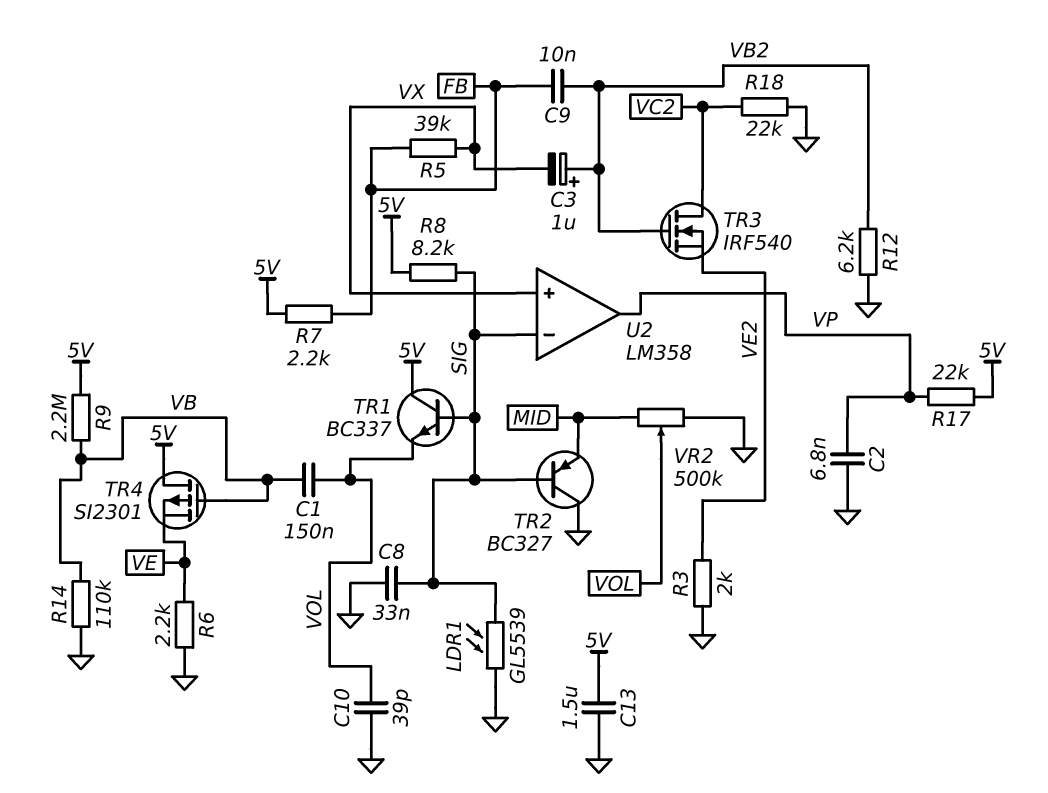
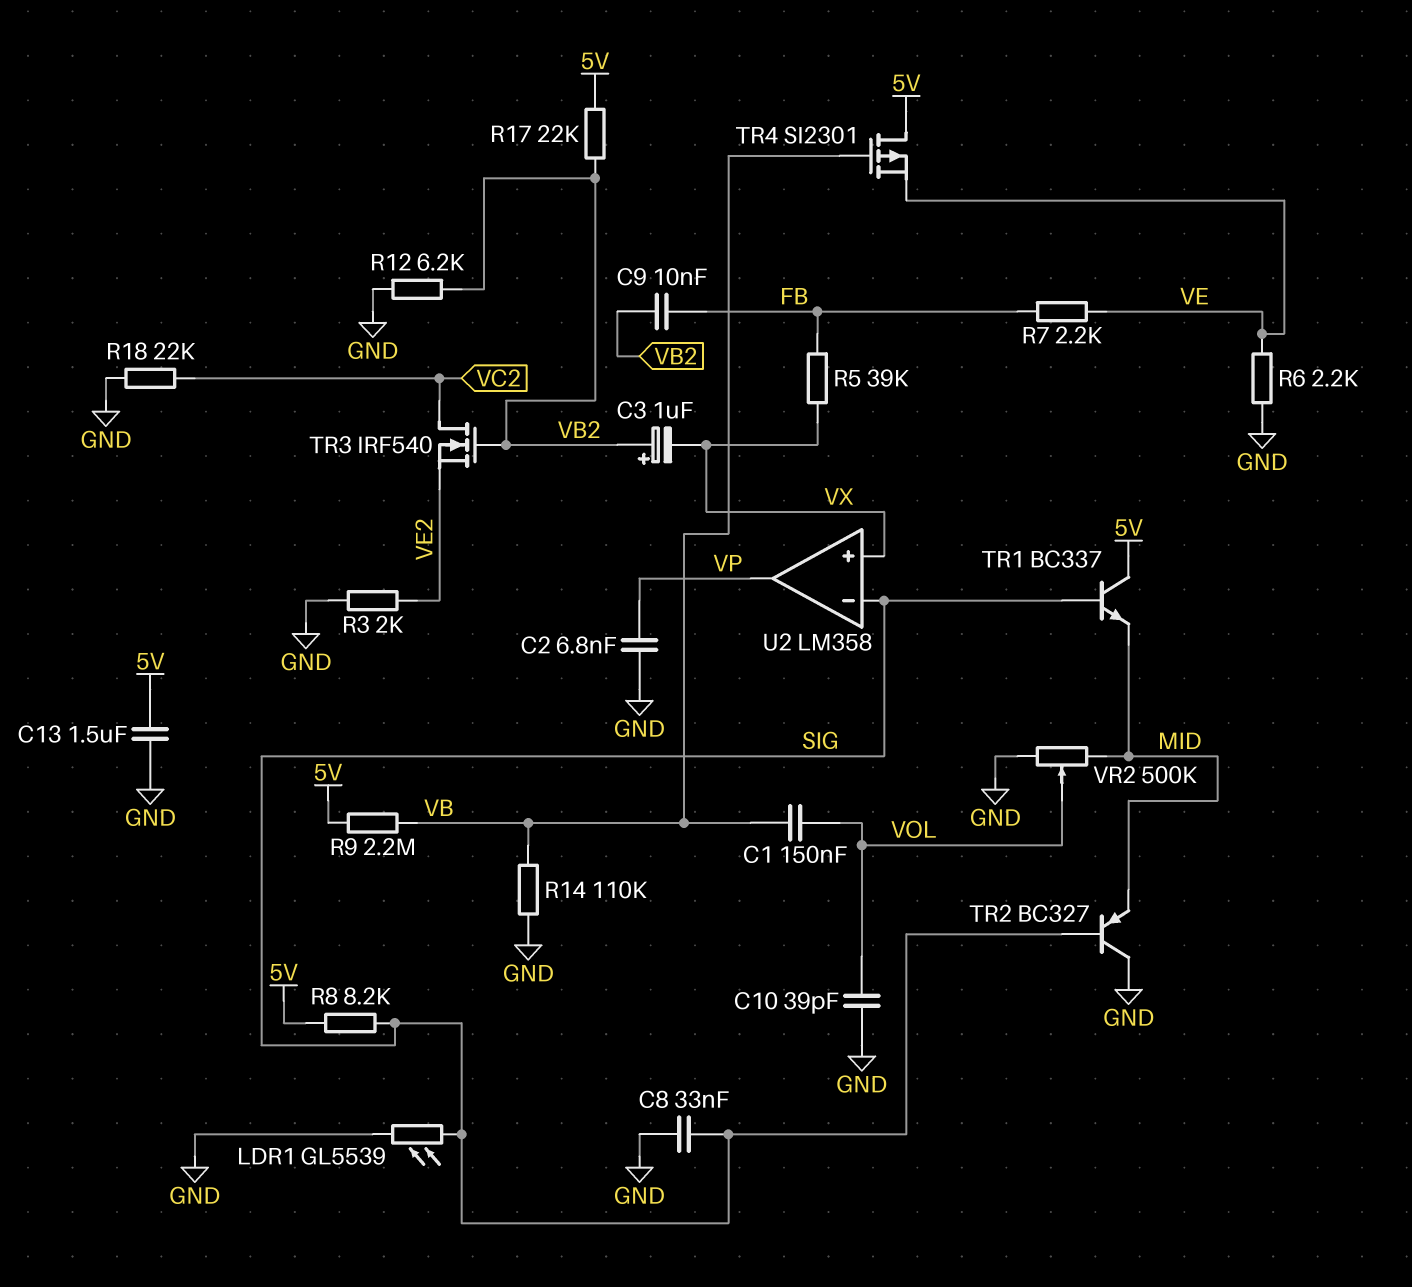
R7: 2.2k (5V, FB) -> 2.2k (FB, VE)
R17: 22k (5V, VP) -> 22k (5V, VB2)
TR1: NPN BC337 (B SIG, C 5V, E VOL) -> NPN BC337 (B SIG, C 5V, E MID)

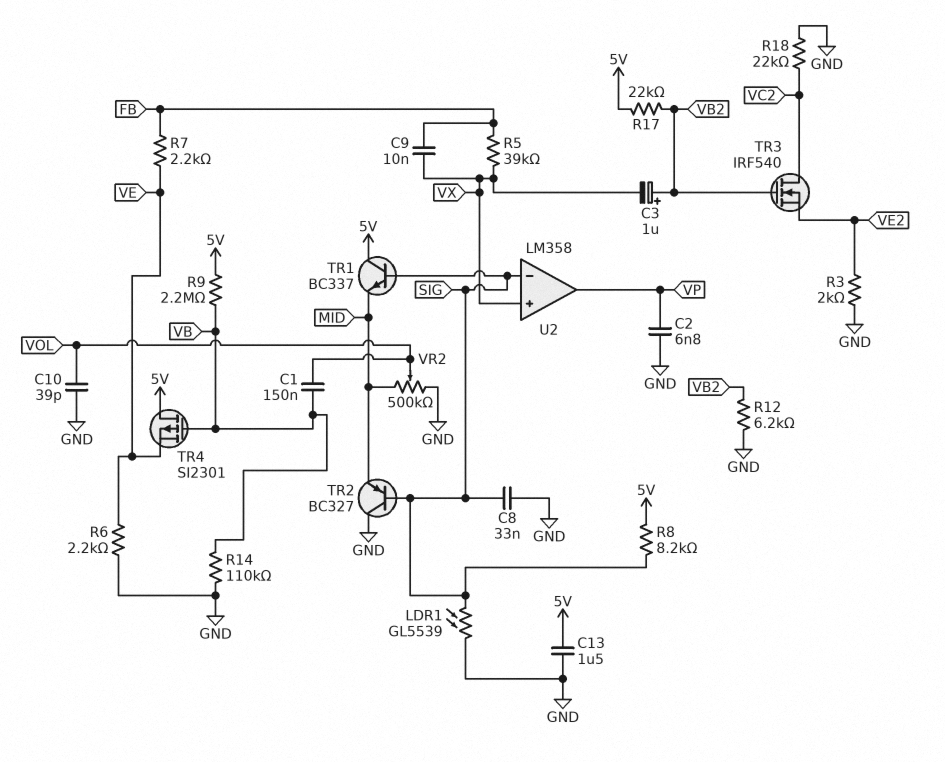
C9: 10nF (FB, VB2) -> 10nF (FB, VX)

